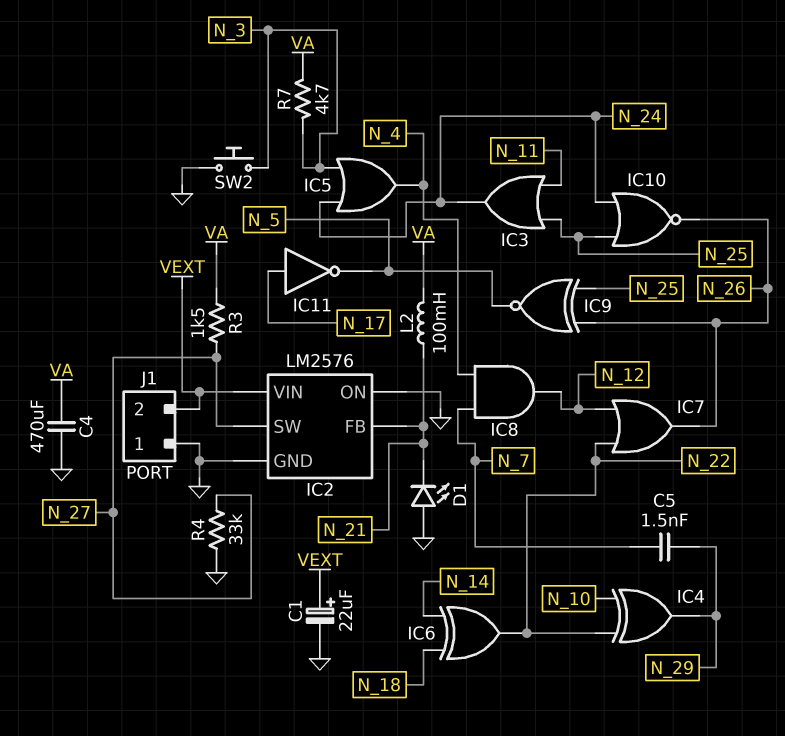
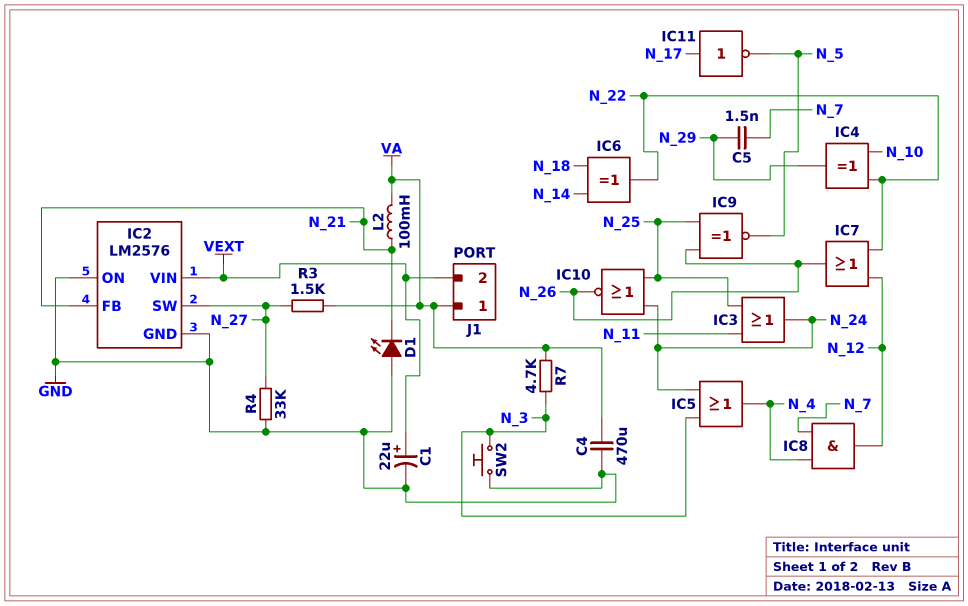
J1 pin 1: GND -> VA

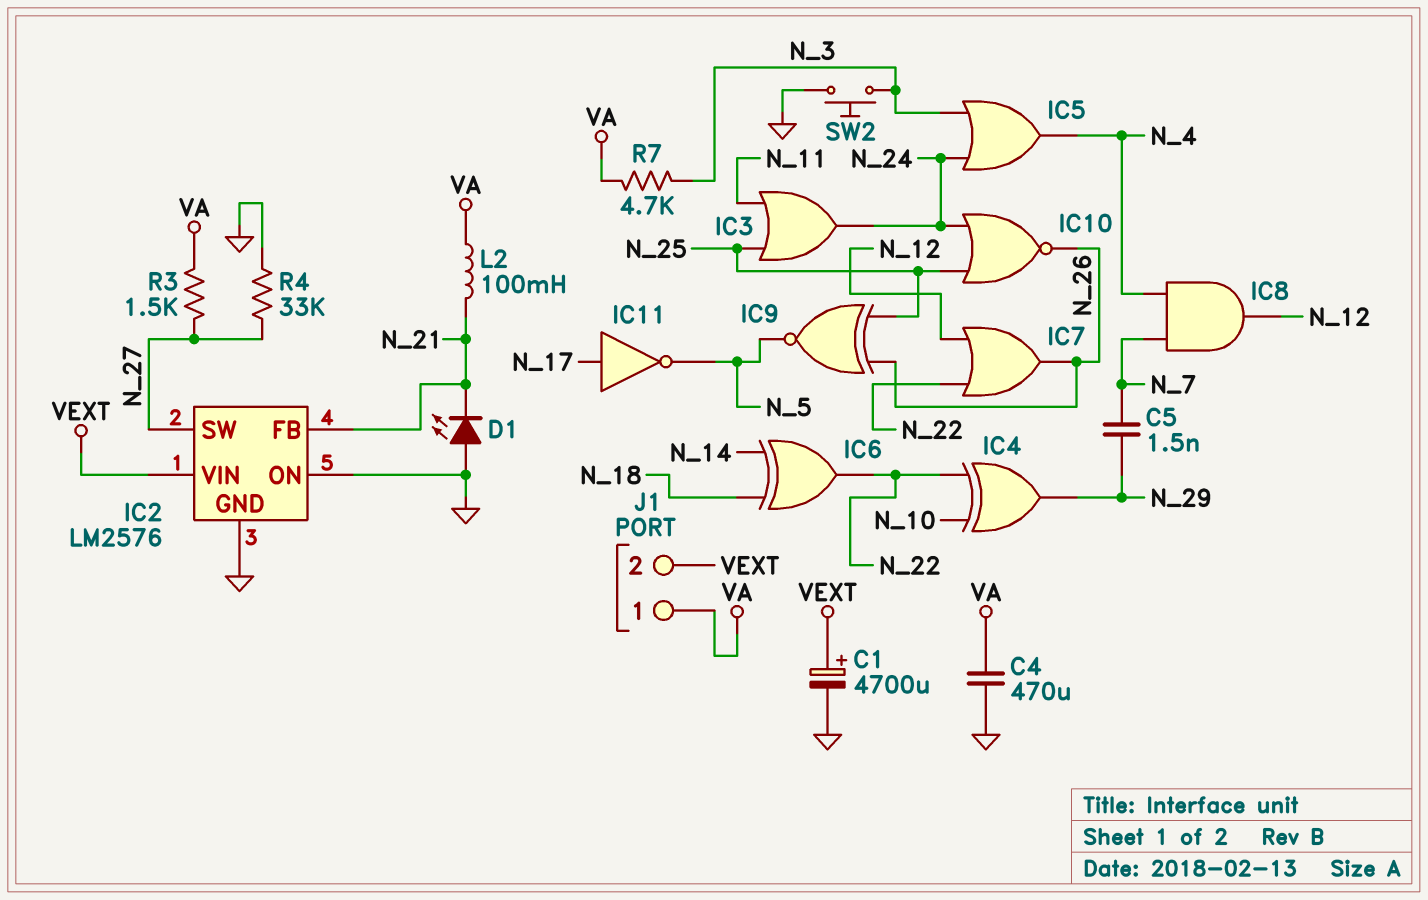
C1: 22uF (plus VEXT, minus GND) -> 4700uF (plus VEXT, minus GND)

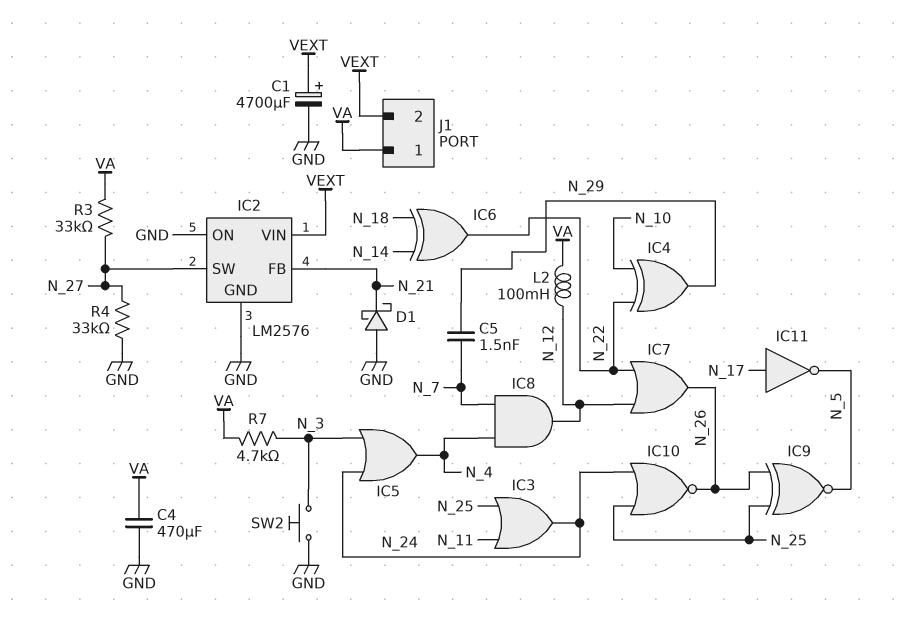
D1: LED (A GND, K N_21) -> schottky (A GND, K N_21)
L2: 100mH (N_21, VA) -> 100mH (N_12, VA)
R3: 1.5k (N_27, VA) -> 33k (N_27, VA)

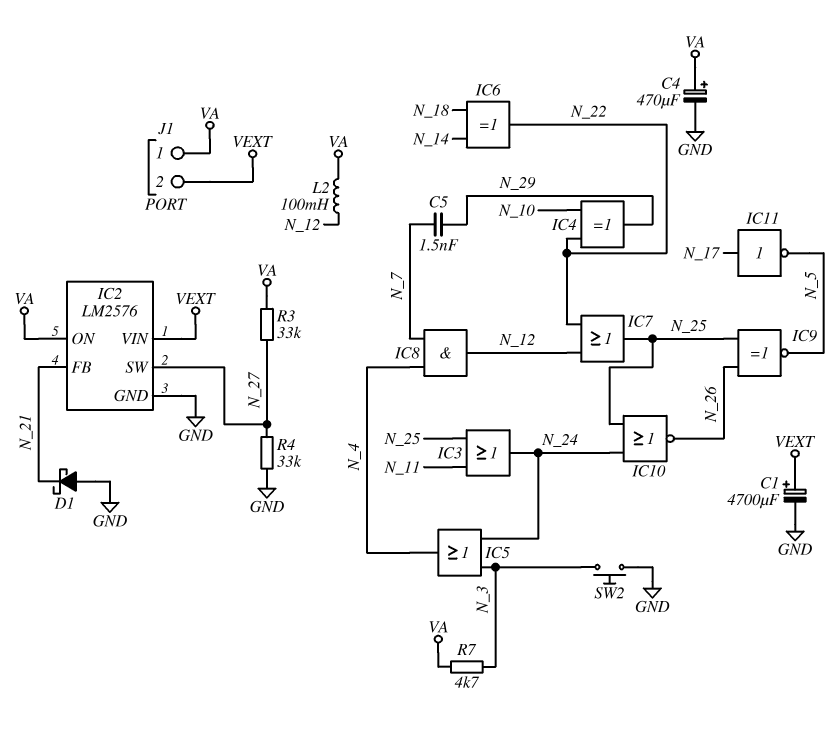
C4: 470uF (GND, VA) -> 470uF (plus VA, minus GND)
IC2 pin ON: GND -> VA
IC7: OR (in N_12, in N_22, out N_26) -> OR (in N_12, in N_22, out N_25)

